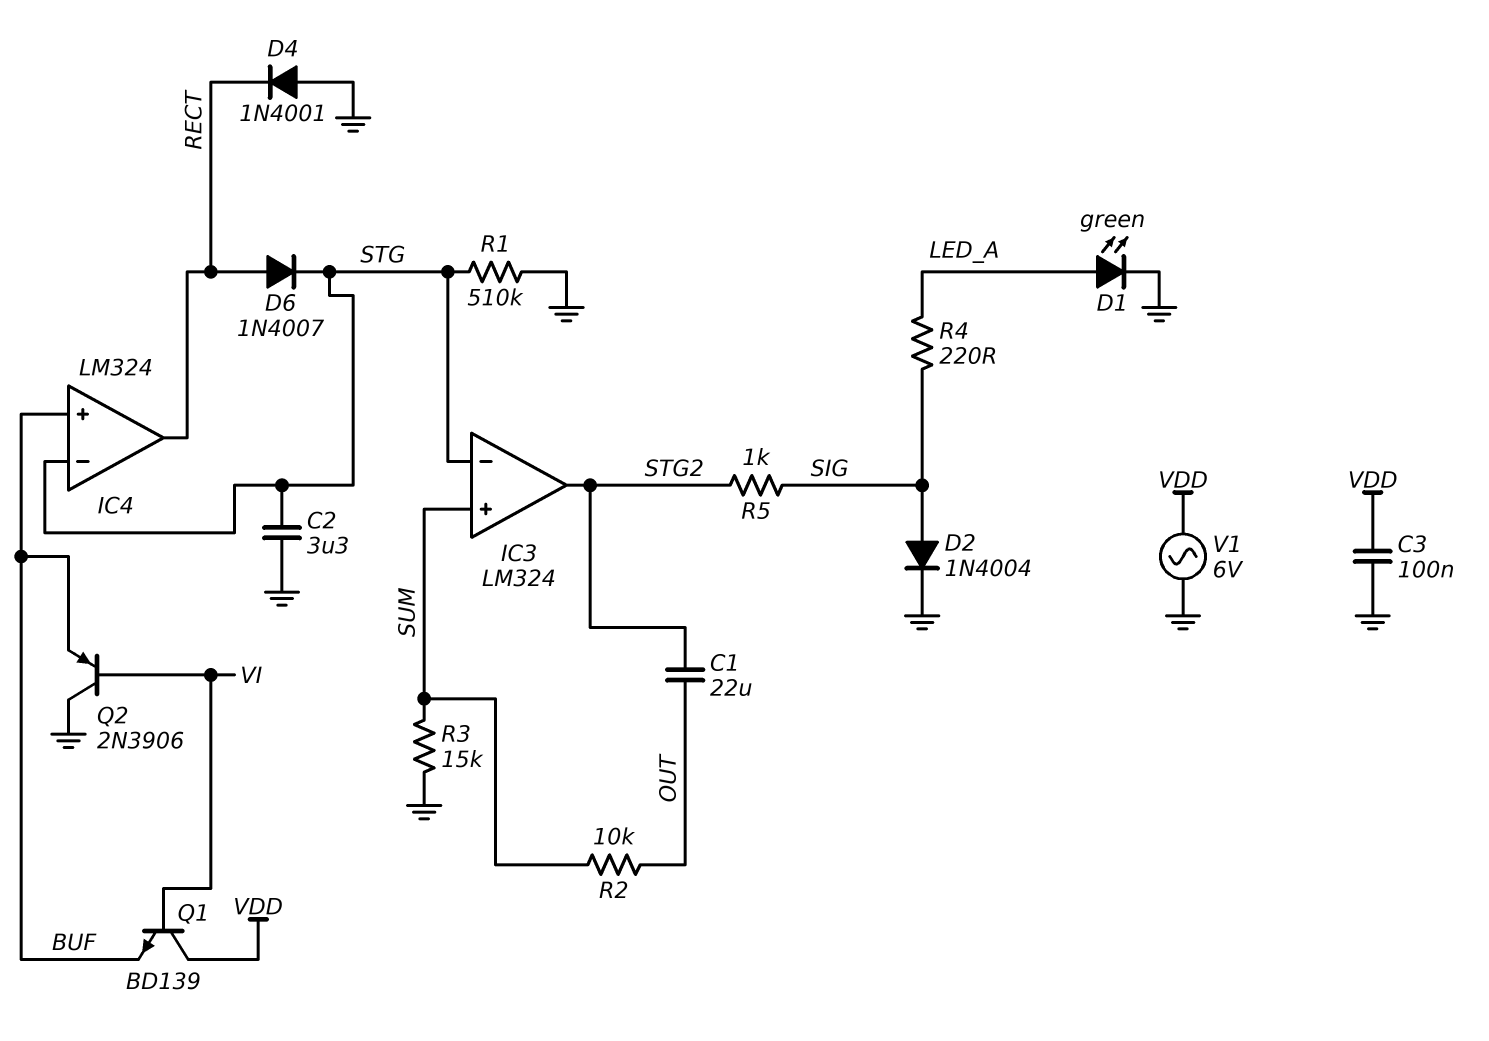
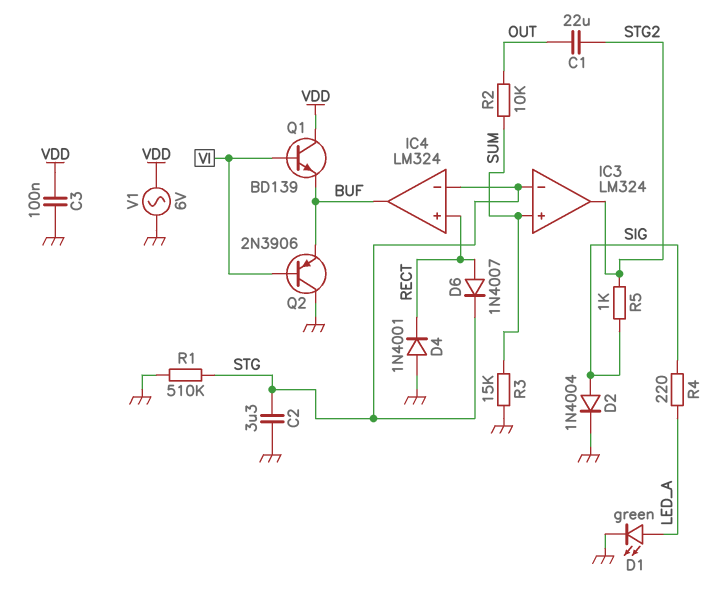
IC4 pin in+: BUF -> RECT
IC4 pin out: RECT -> BUF

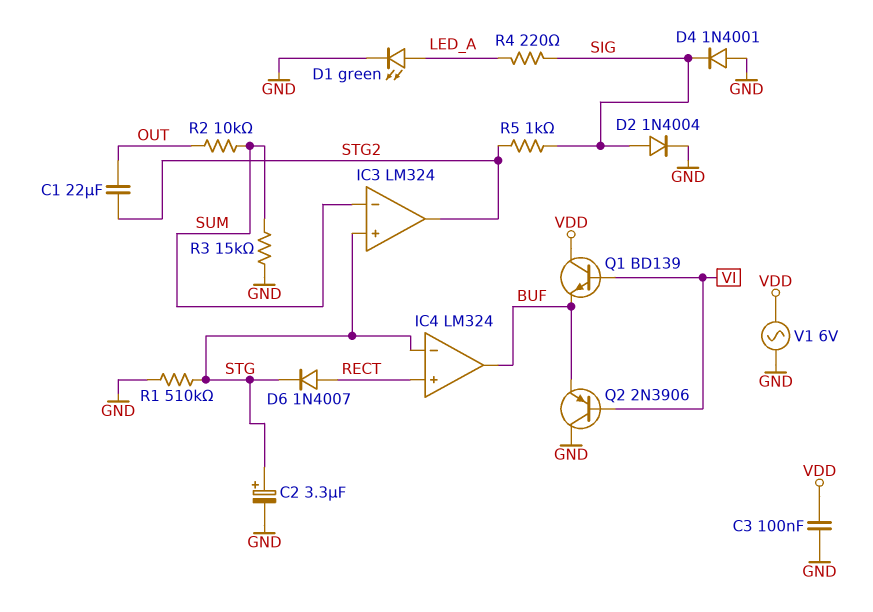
C2: 3.3uF (GND, STG) -> 3.3uF (plus STG, minus GND)
D4: diode 1N4001 (A GND, K RECT) -> diode 1N4001 (A GND, K SIG)
IC3 pin in+: SUM -> STG
IC3 pin in-: STG -> SUM

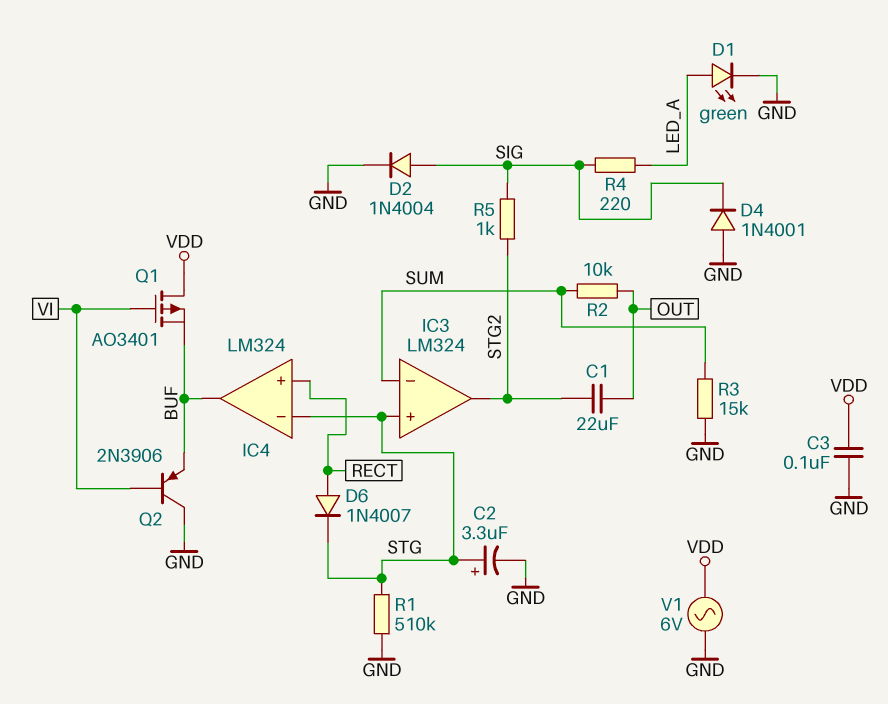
Q1: NPN BD139 (B VI, C VDD, E BUF) -> PMOS AO3401 (G VI, D VDD, S BUF)

